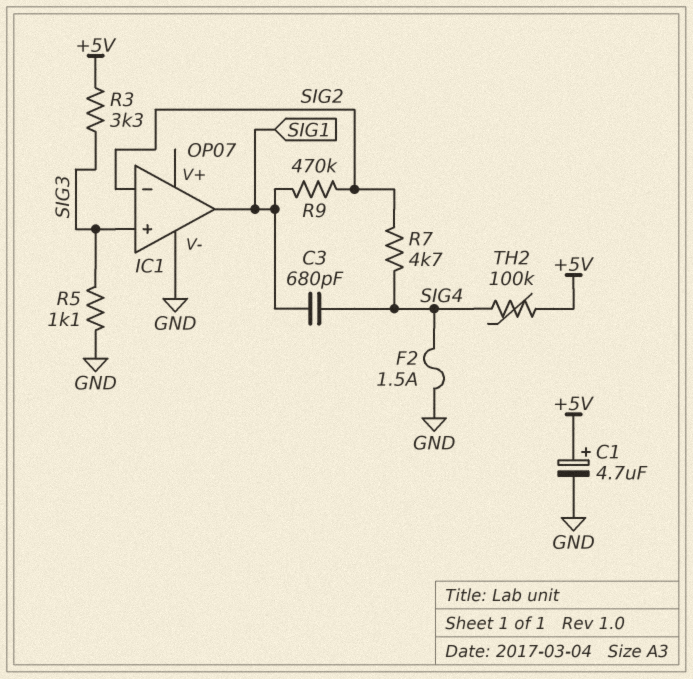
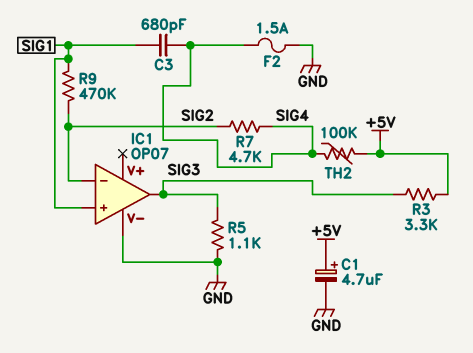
IC1 pin in+: SIG3 -> SIG1
IC1 pin out: SIG1 -> SIG3

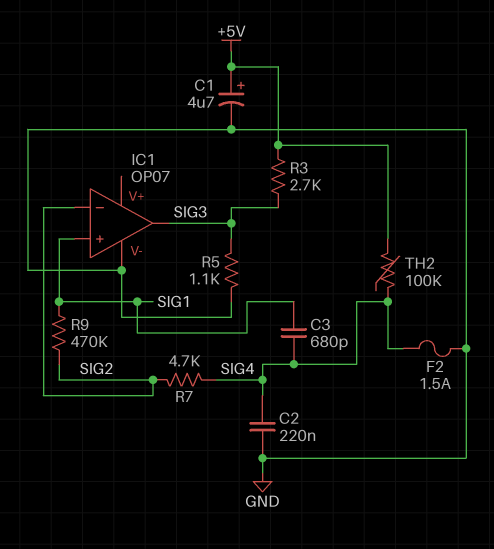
C2: none -> 220nF (GND, SIG4)
R3: 3.3k (+5V, SIG3) -> 2.7k (+5V, SIG3)

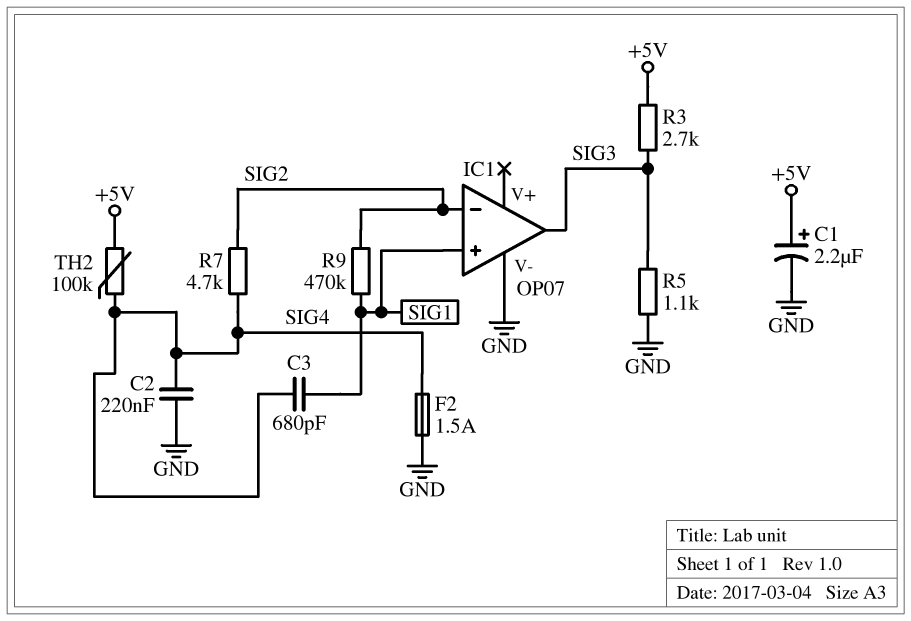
C1: 4.7uF (plus +5V, minus GND) -> 2.2uF (plus +5V, minus GND)

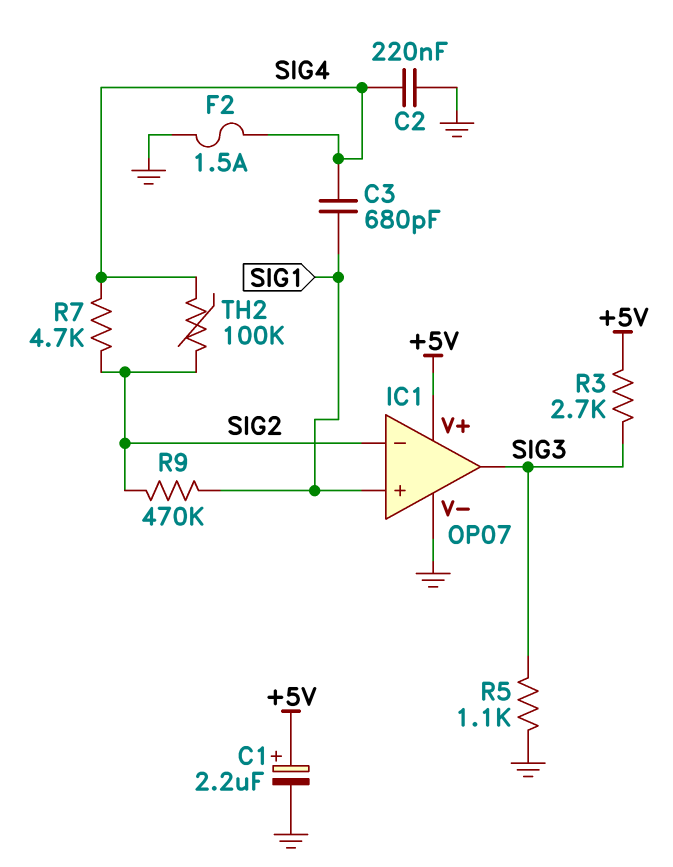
IC1 pin V+: none -> +5V
TH2: 100k (+5V, SIG4) -> 100k (SIG2, SIG4)

